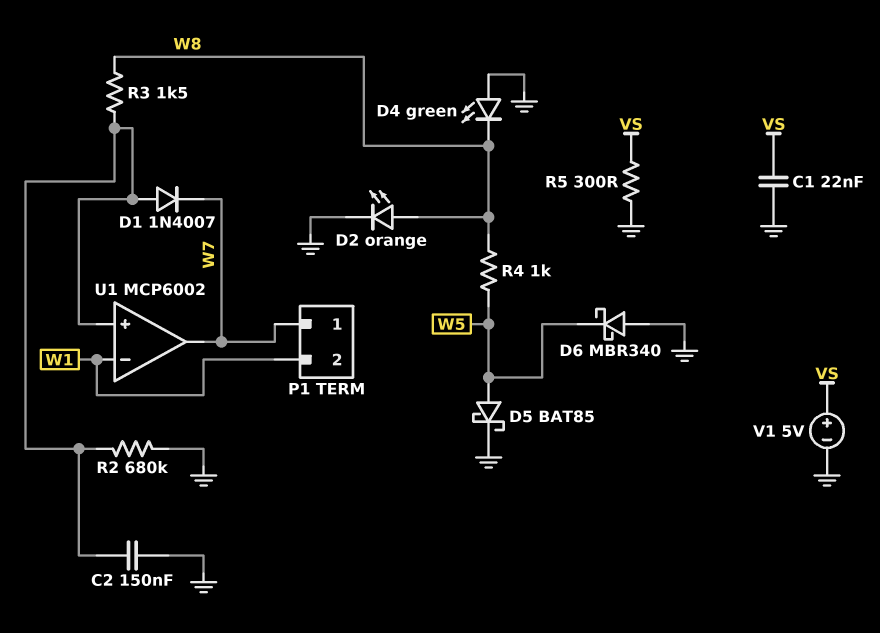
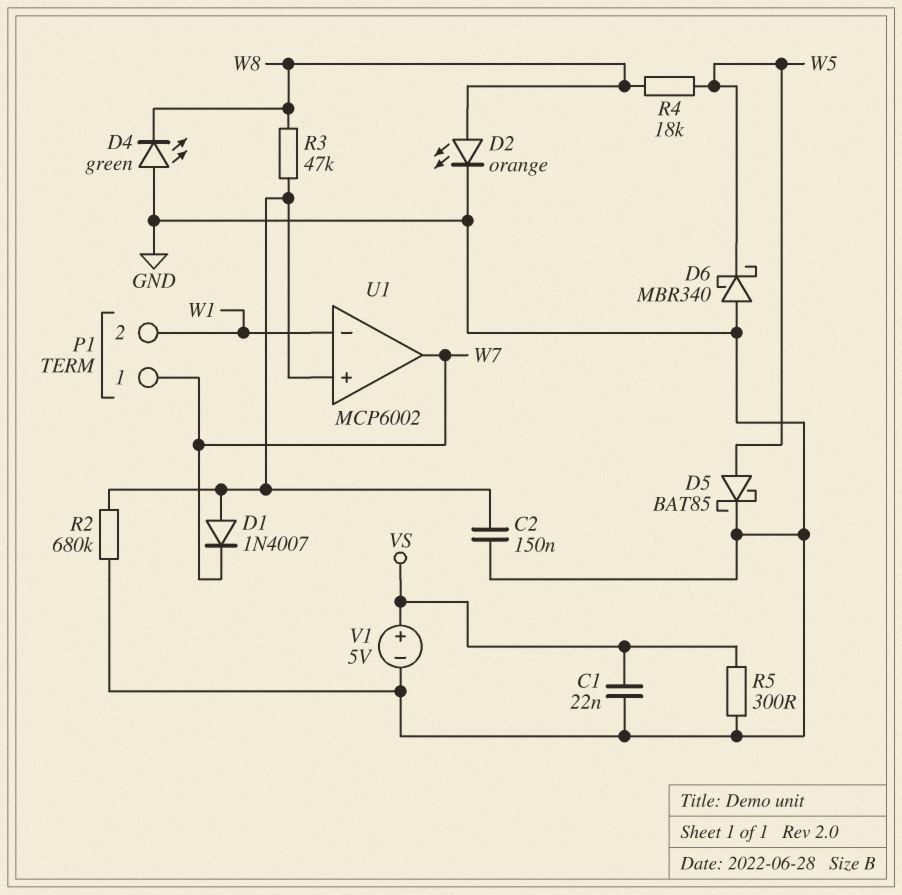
R3: 1.5k (U1/in+, W8) -> 47k (U1/in+, W8)
R4: 1k (W5, W8) -> 18k (W5, W8)

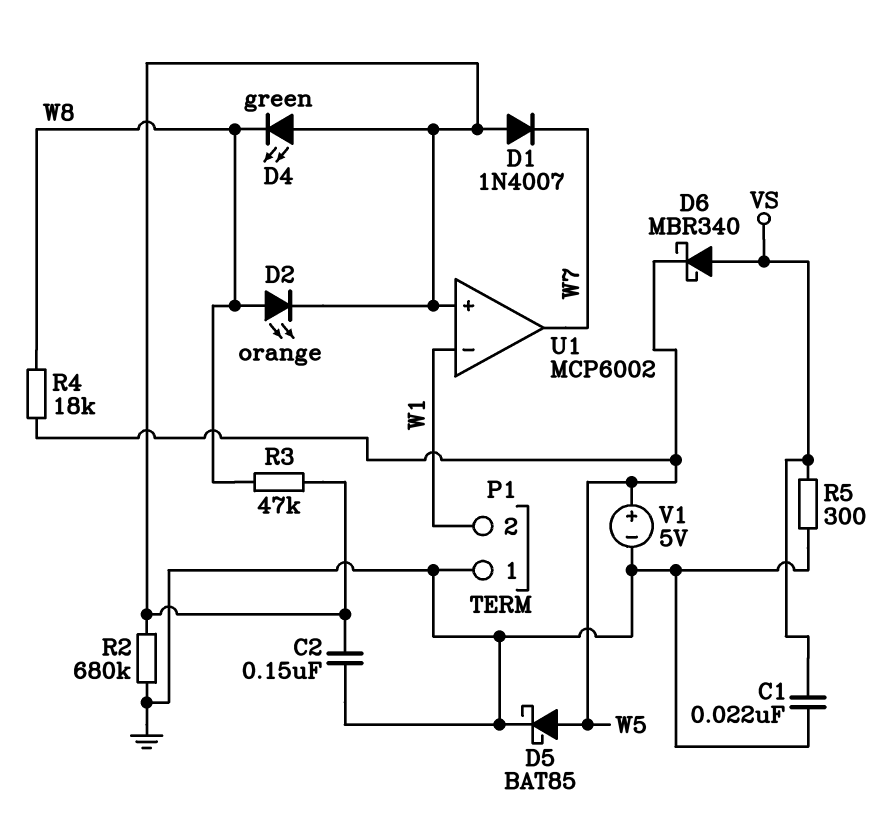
D2: LED orange (A W8, K GND) -> LED orange (A W8, K U1/in+)
D4: LED green (A GND, K W8) -> LED green (A U1/in+, K W8)
D6: schottky MBR340 (A GND, K W5) -> schottky MBR340 (A VS, K W5)
P1 pin 1: W7 -> GND
V1: 5V (plus VS, minus GND) -> 5V (plus W5, minus GND)

